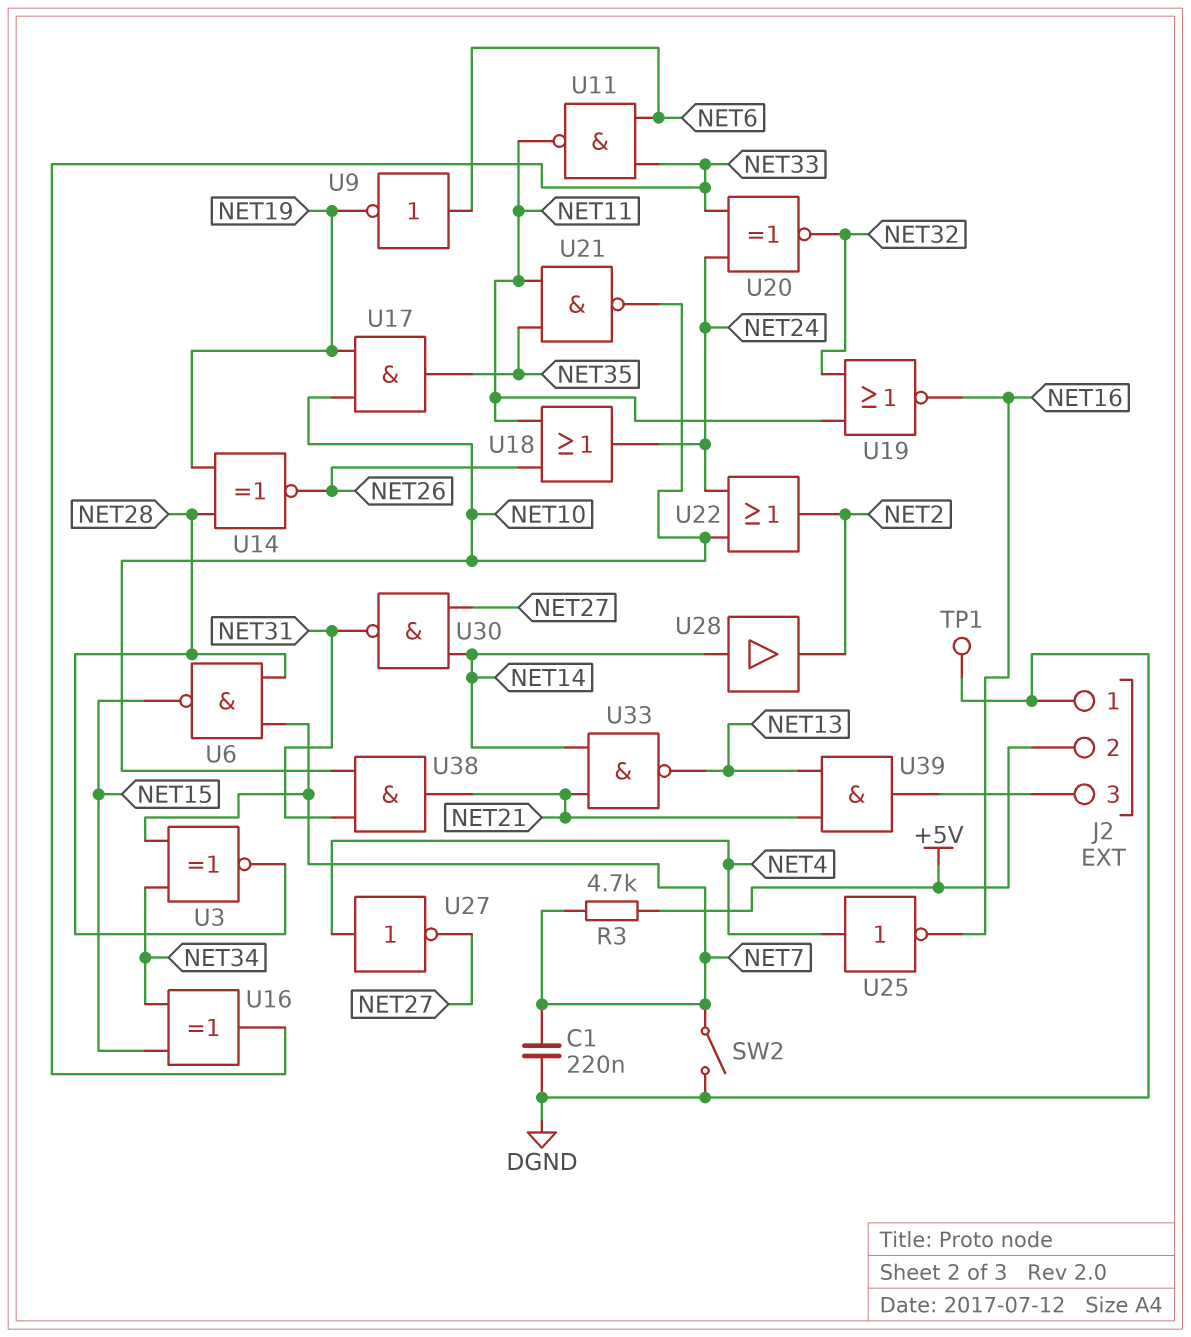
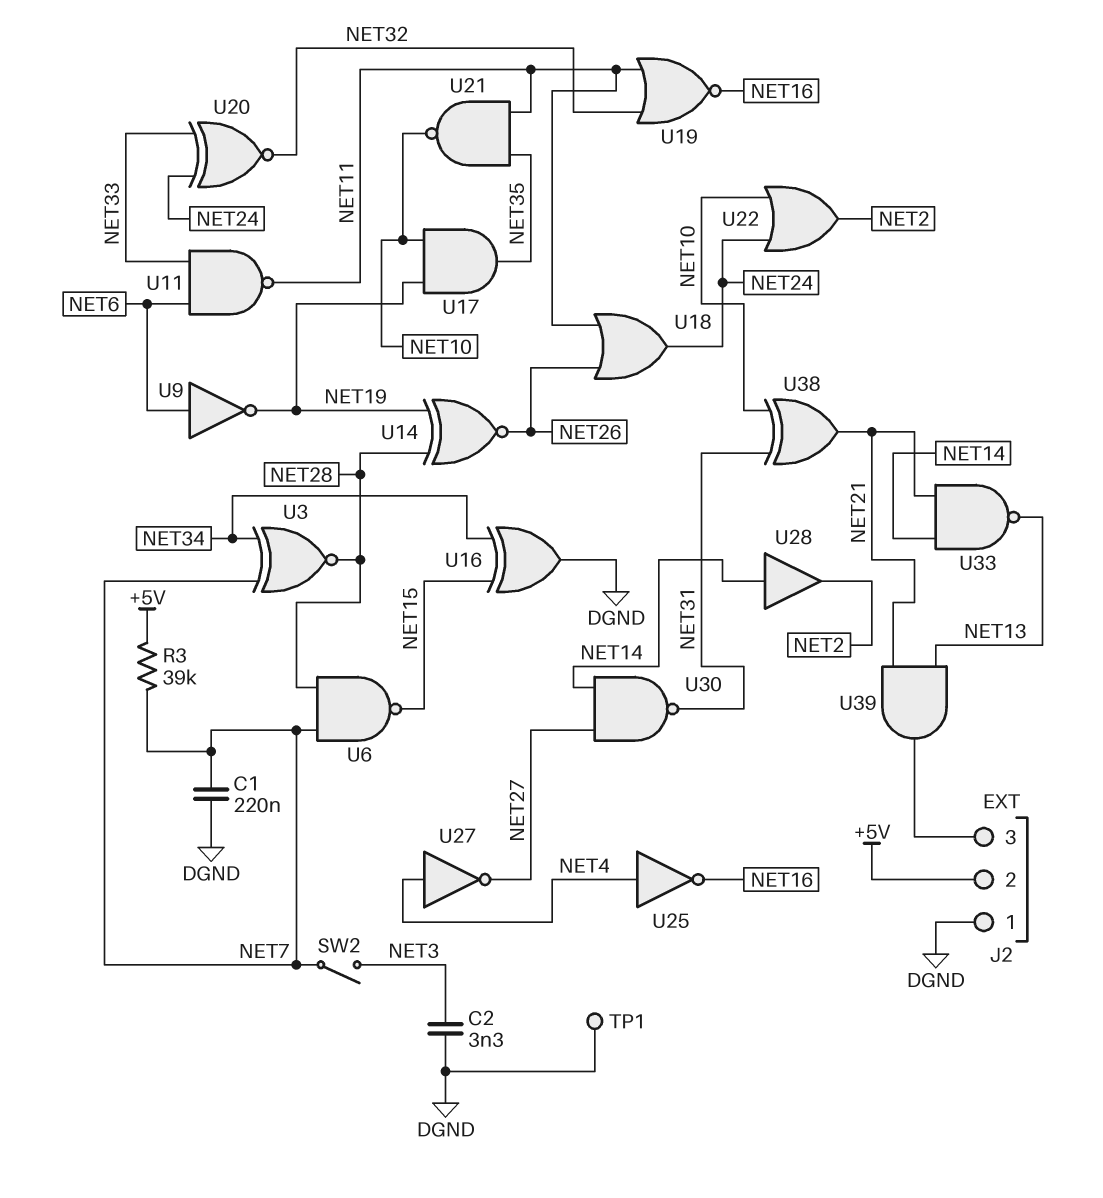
C2: none -> 3.3nF (DGND, NET3)
R3: 4.7k (+5V, NET7) -> 39k (+5V, NET7)
SW2: switch (DGND, NET7) -> switch (NET3, NET7)
U16: XOR (in NET15, in NET34, out NET33) -> XOR (in NET15, in NET34, out DGND)
U38: AND (in NET10, in NET31, out NET21) -> XOR (in NET10, in NET31, out NET21)

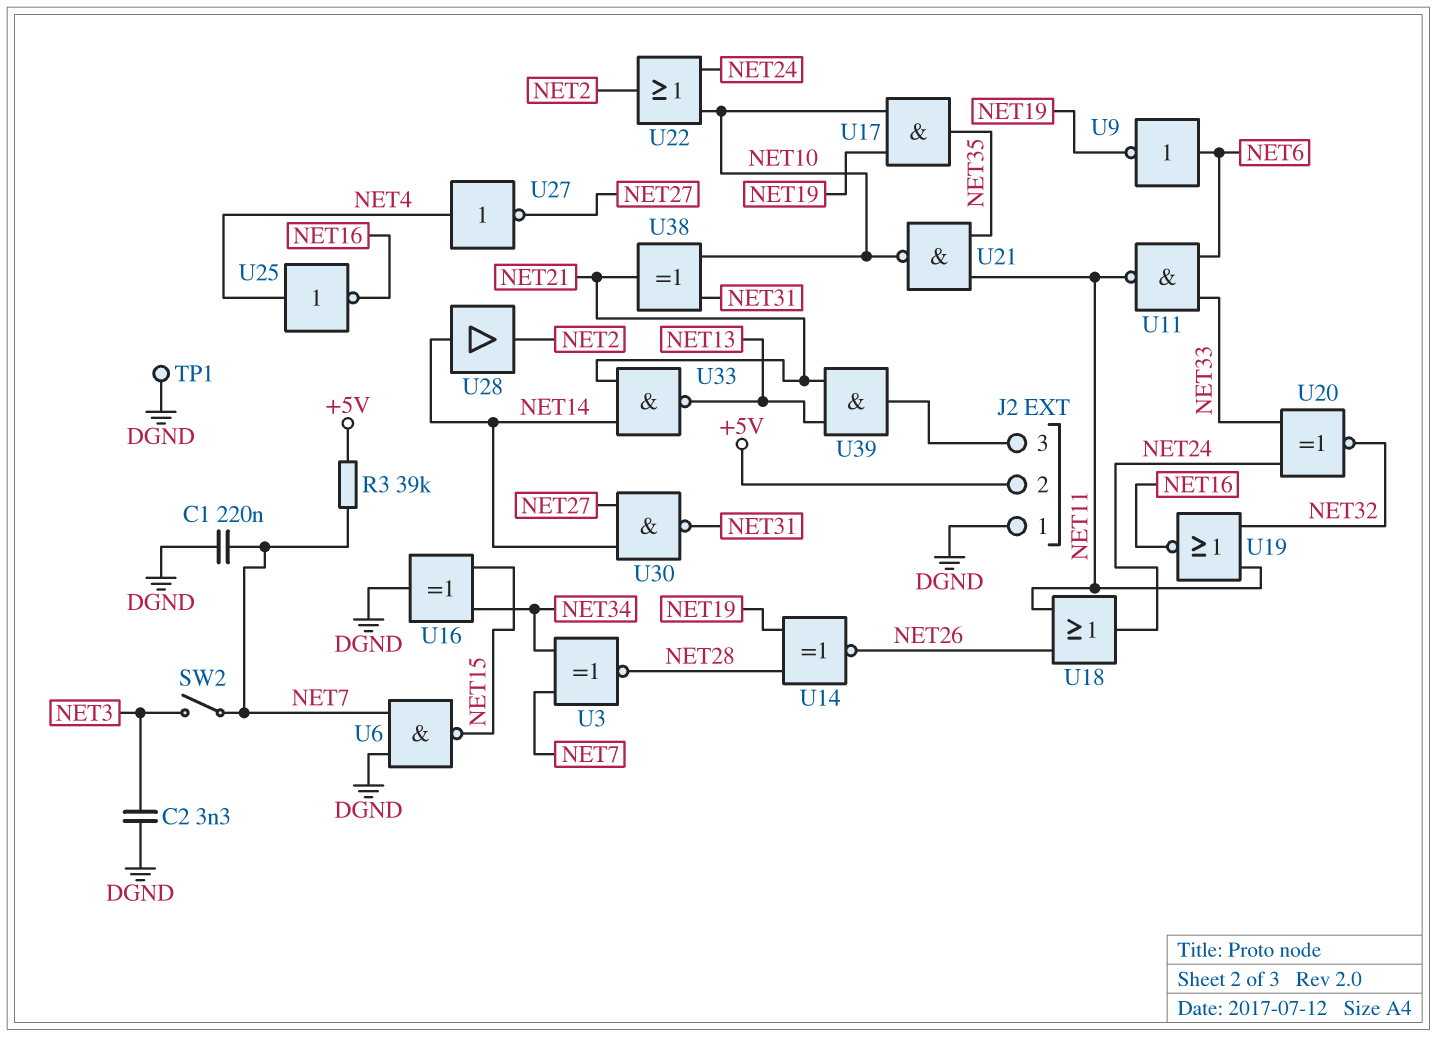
U6: NAND (in NET7, in NET28, out NET15) -> NAND (in DGND, in NET7, out NET15)

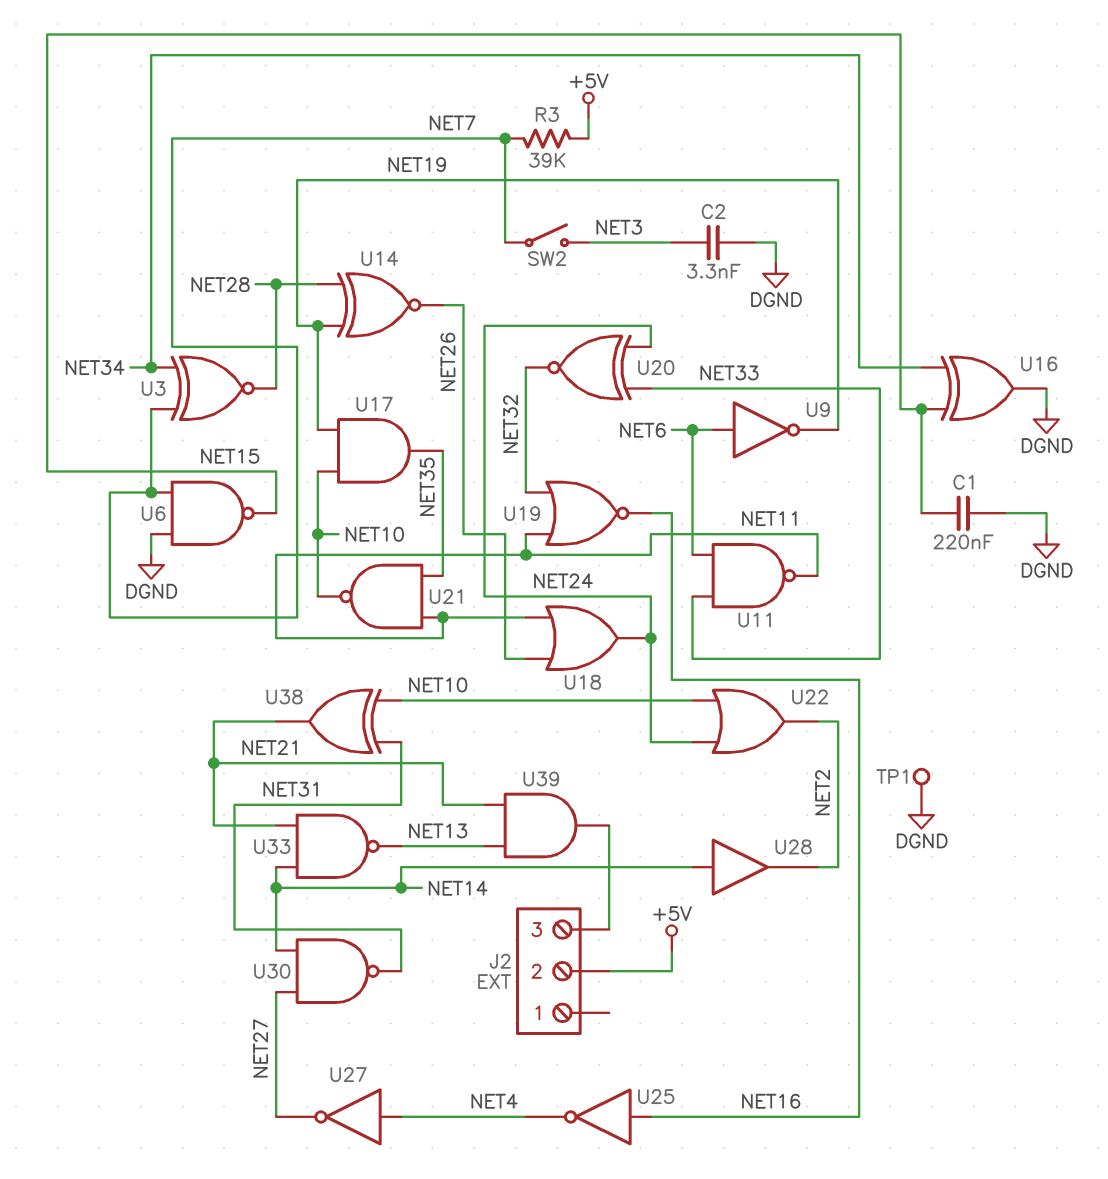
C1: 220nF (DGND, NET7) -> 220nF (DGND, NET15)
J2 pin 1: DGND -> none
U25: NOT (in NET4, out NET16) -> NOT (in NET16, out NET4)

